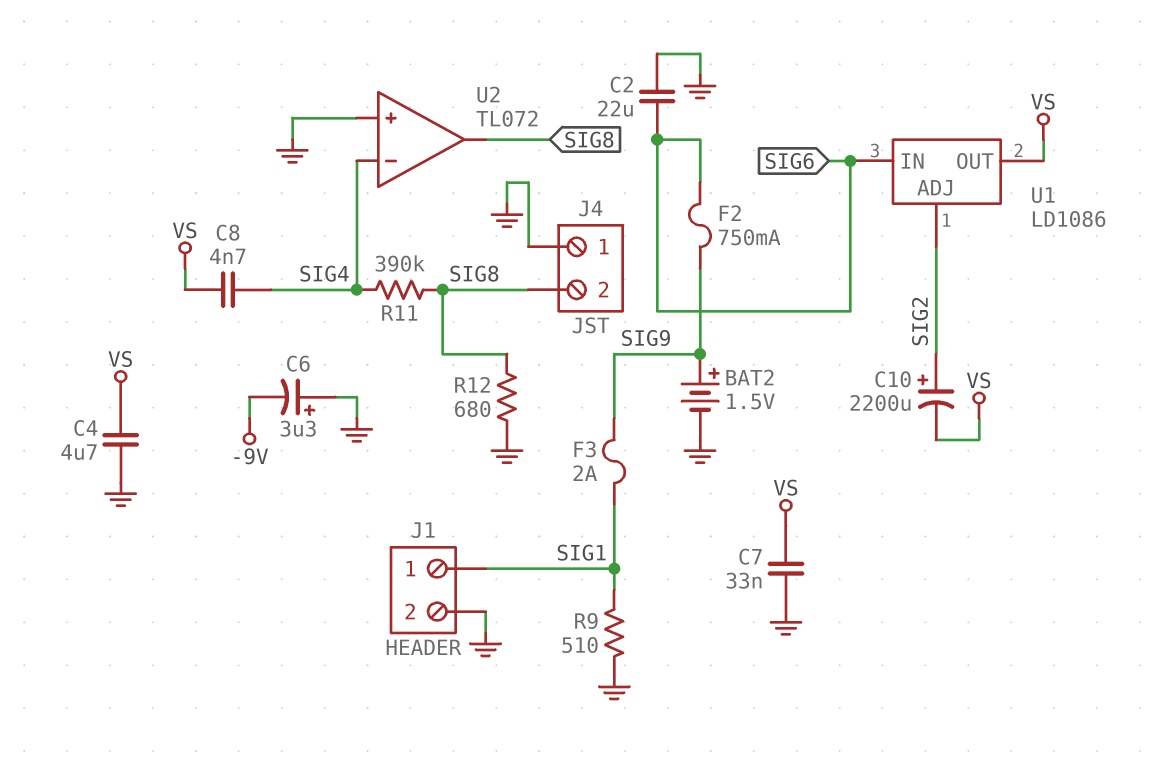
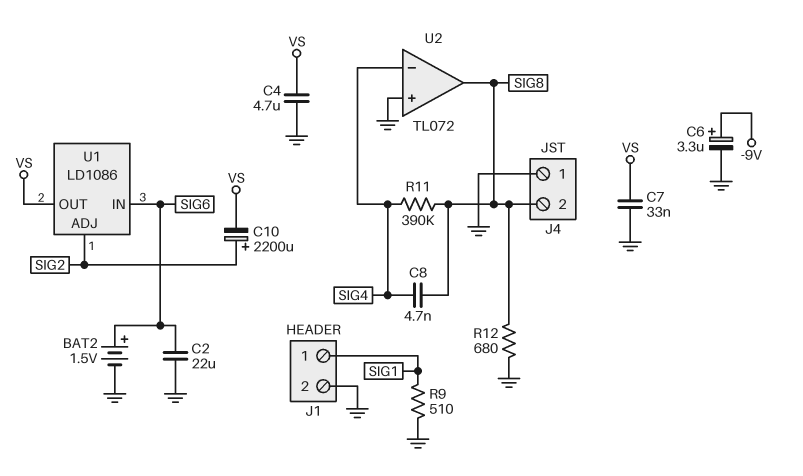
BAT2: 1.5V (plus SIG9, minus GND) -> 1.5V (plus SIG6, minus GND)
C6: 3.3uF (plus GND, minus -9V) -> 3.3uF (plus -9V, minus GND)
C8: 4.7nF (SIG4, VS) -> 4.7nF (SIG4, SIG8)
F2: 750mA (SIG6, SIG9) -> none
F3: 2A (SIG1, SIG9) -> none

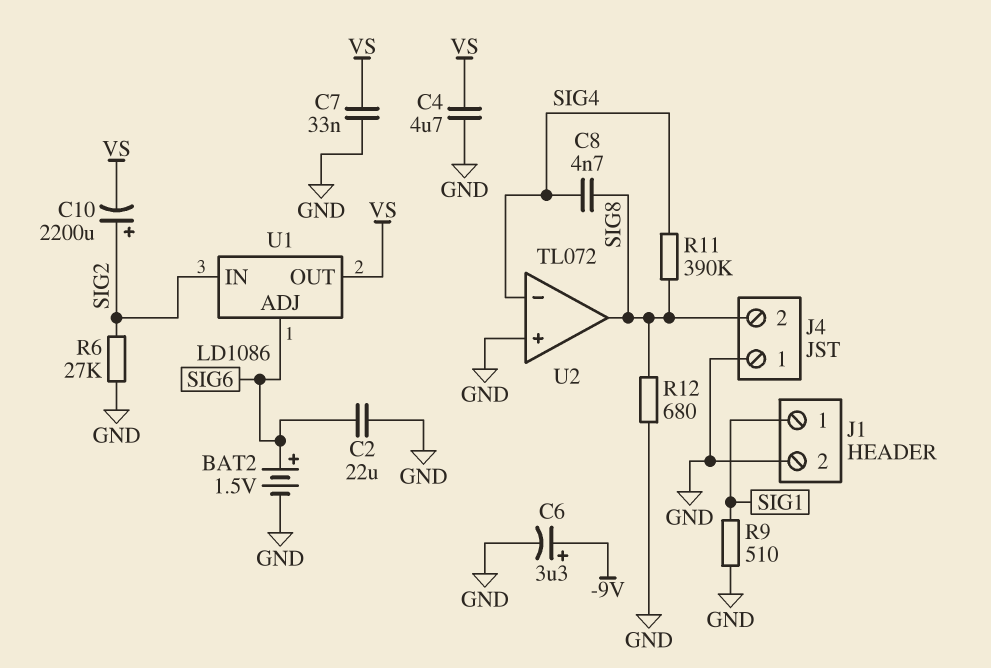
R6: none -> 27k (GND, SIG2)
U1 pin ADJ: SIG2 -> SIG6
U1 pin IN: SIG6 -> SIG2

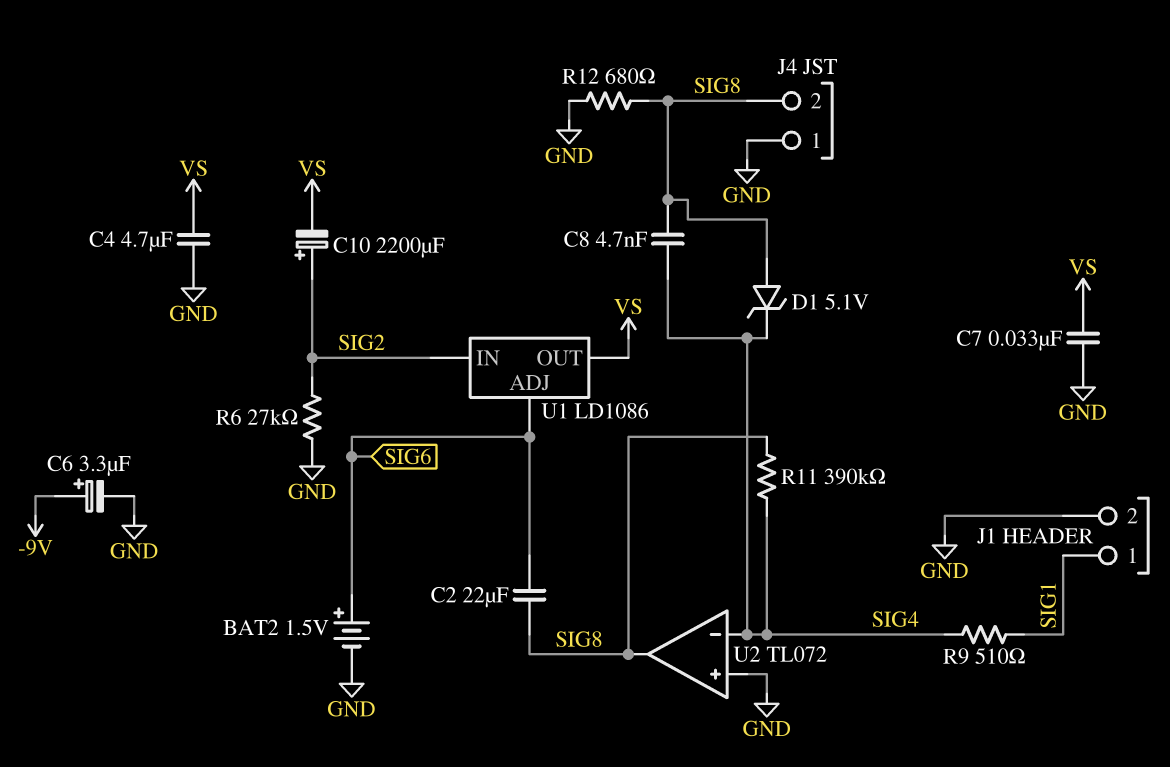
C2: 22uF (GND, SIG6) -> 22uF (SIG6, SIG8)
D1: none -> zener 5.1V (A SIG8, K SIG4)
R9: 510 (GND, SIG1) -> 510 (SIG1, SIG4)

